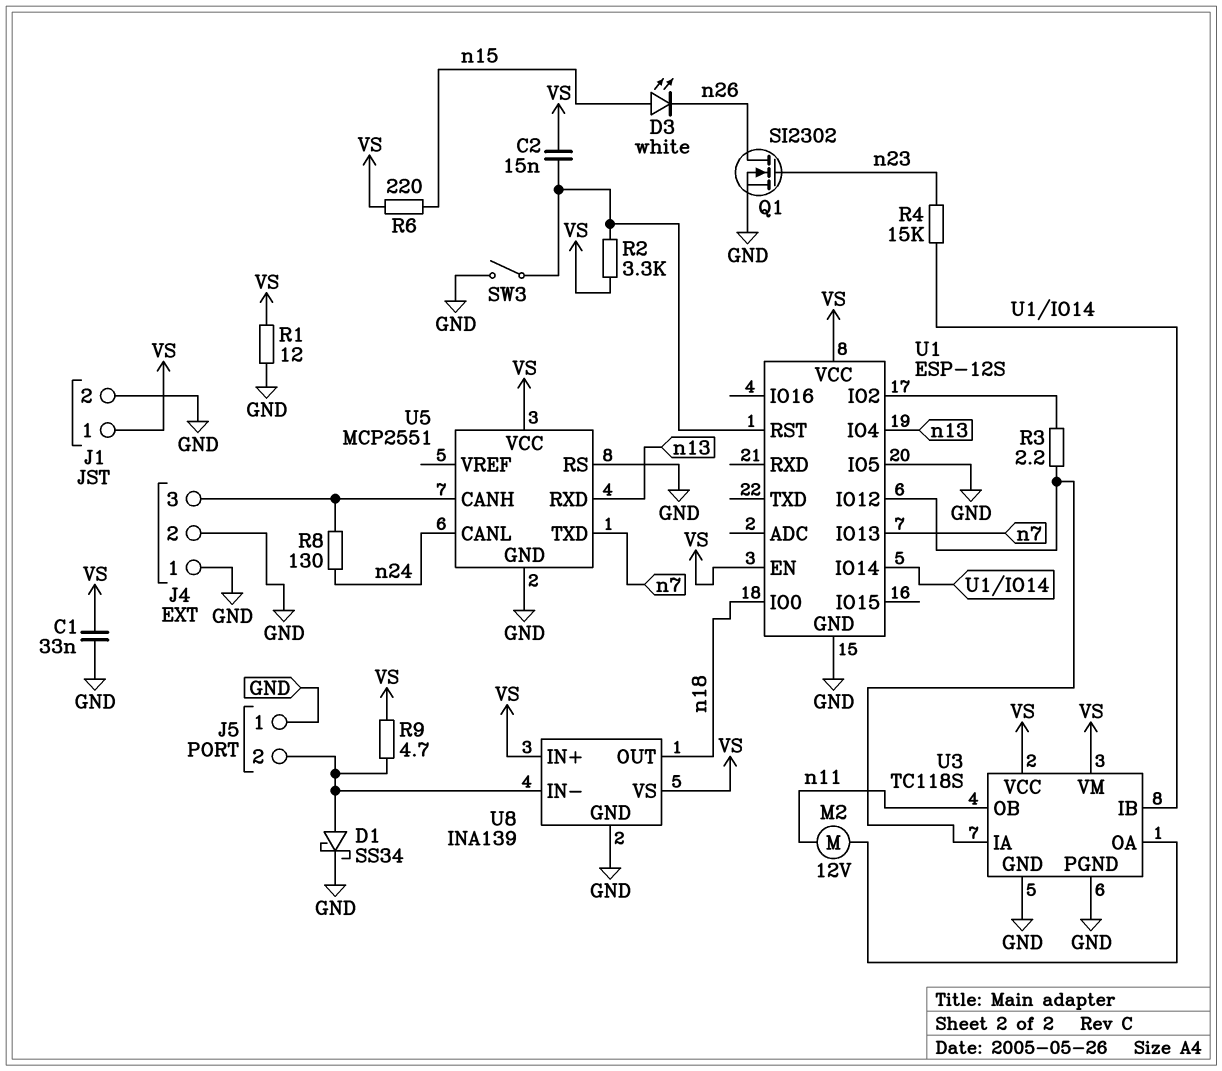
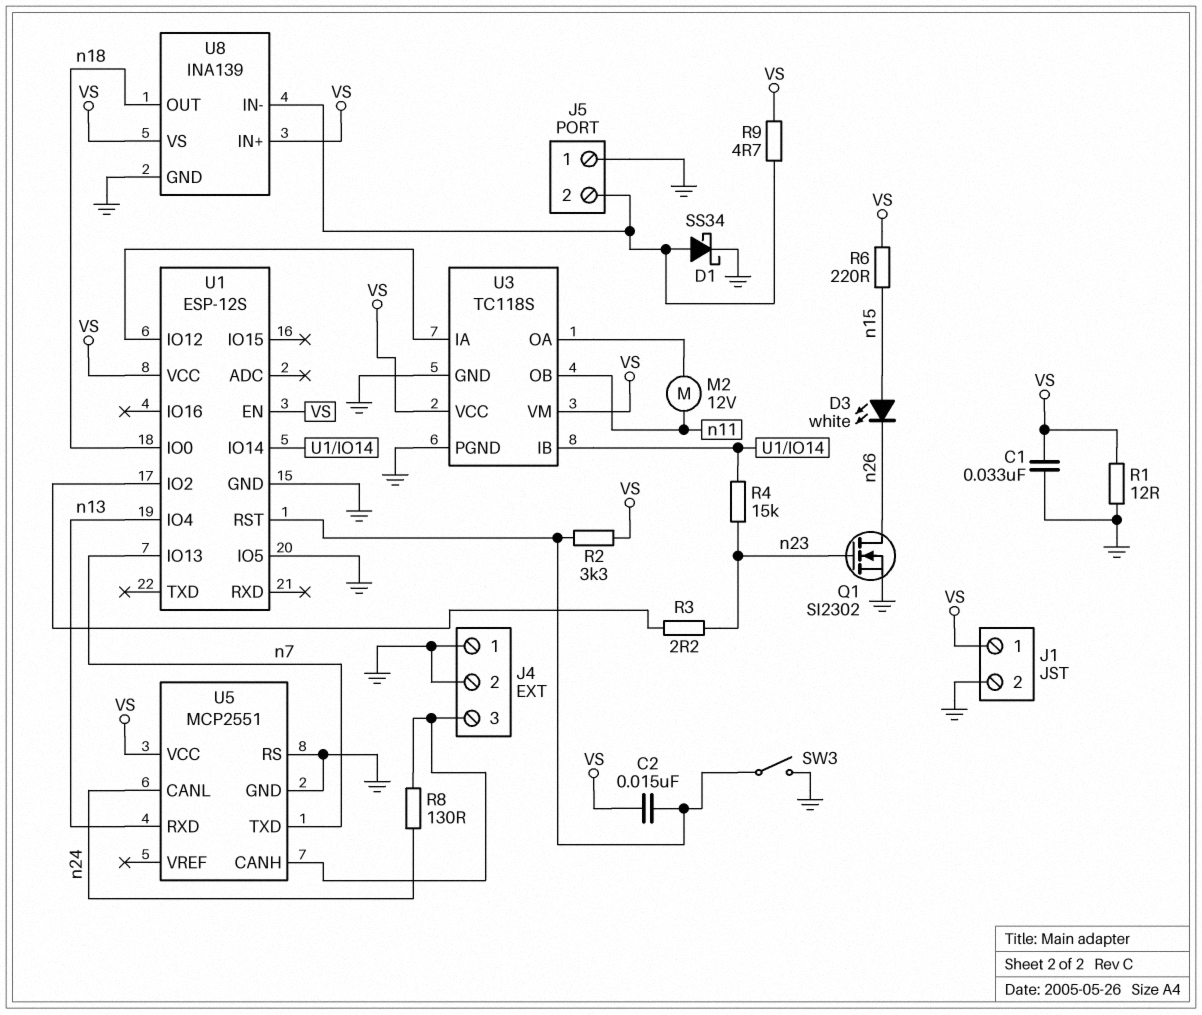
R3: 2.2 (U1/IO2, U1/IO12) -> 2.2 (U1/IO2, n23)

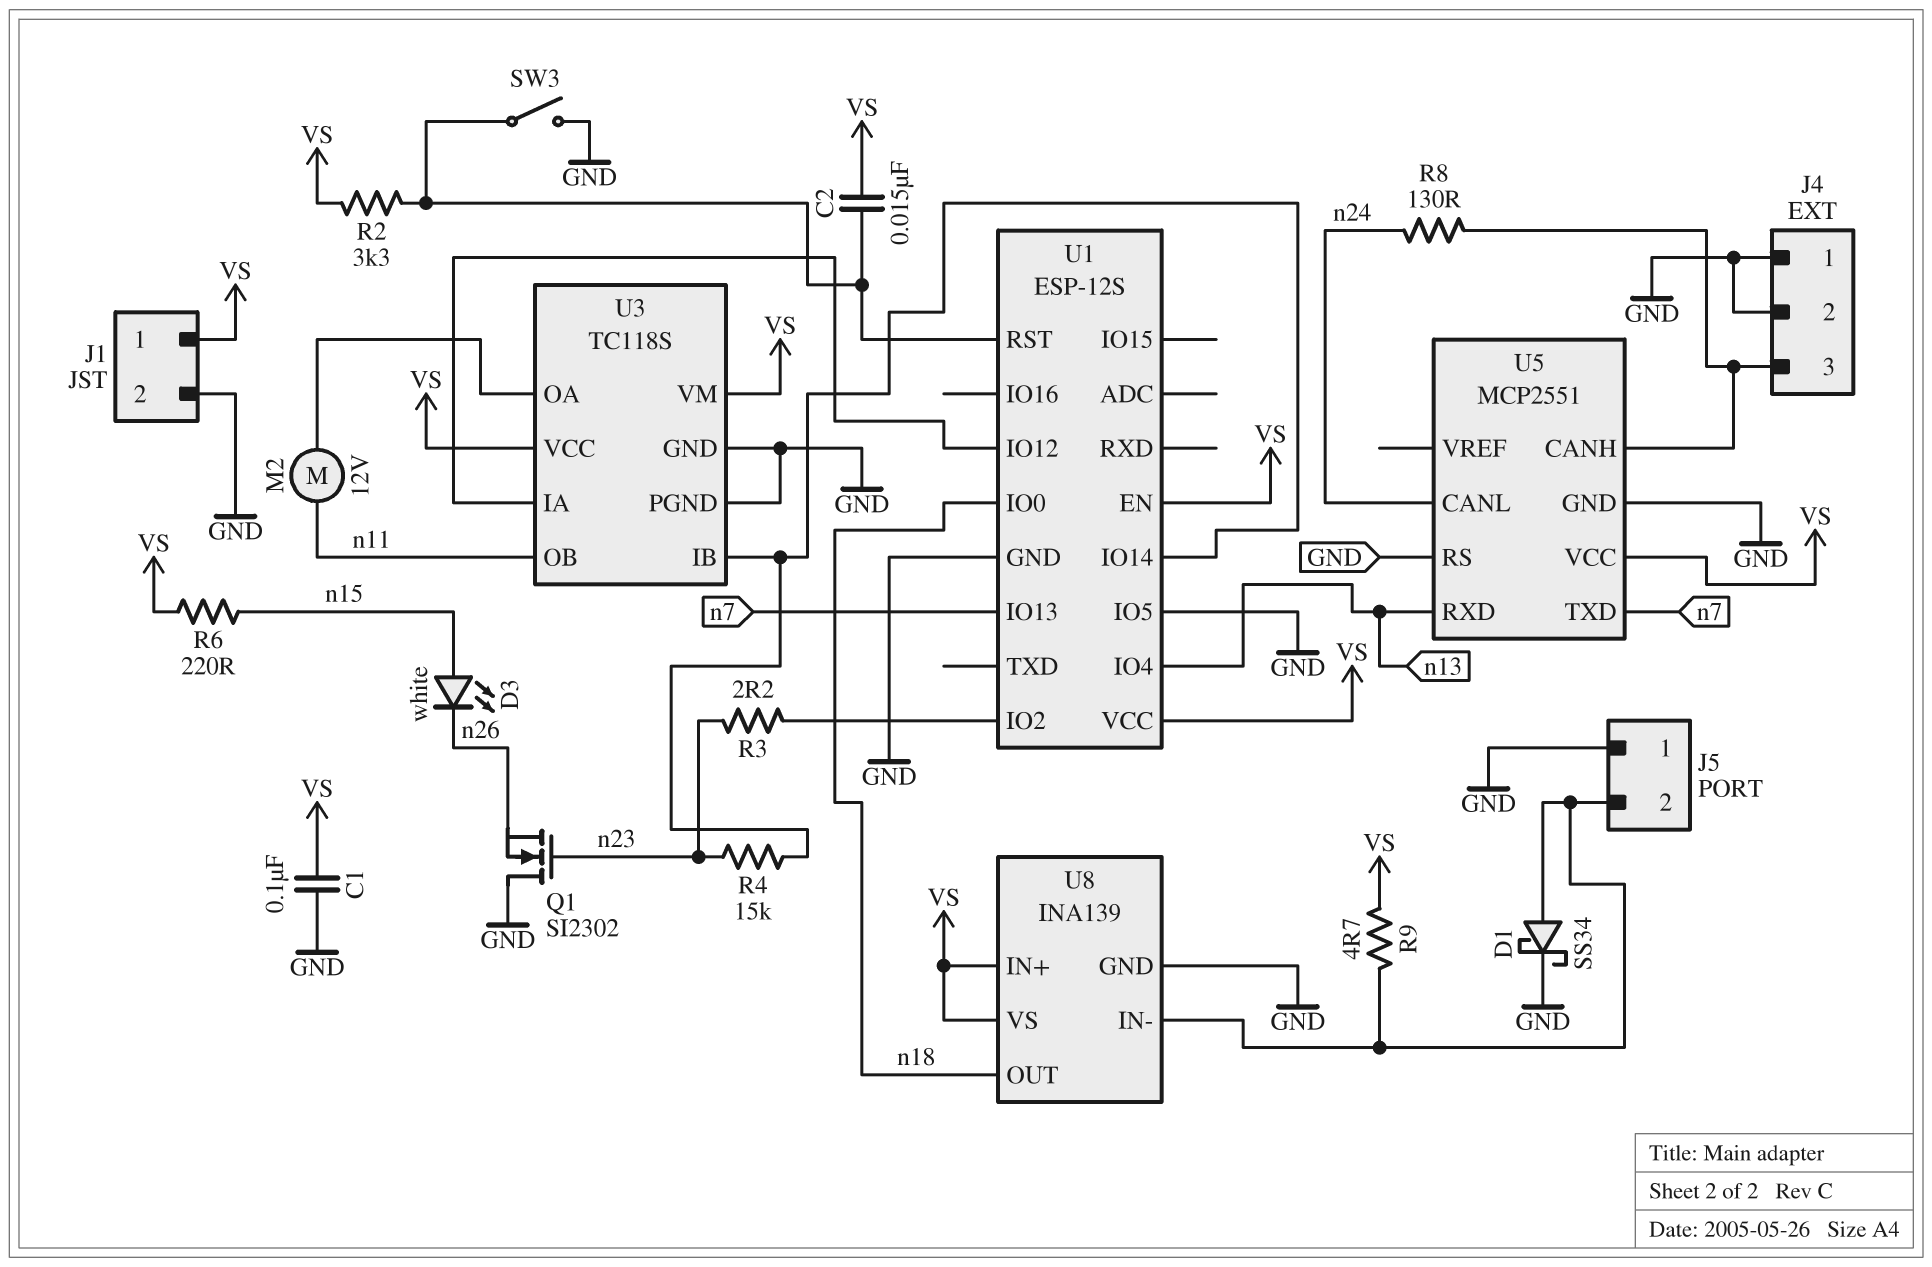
C1: 33nF (GND, VS) -> 100nF (GND, VS)
Q1: NMOS SI2302 (G n23, D n26, S GND) -> NMOS SI2302 (G n23, D GND, S n26)
R1: 12 (GND, VS) -> none

